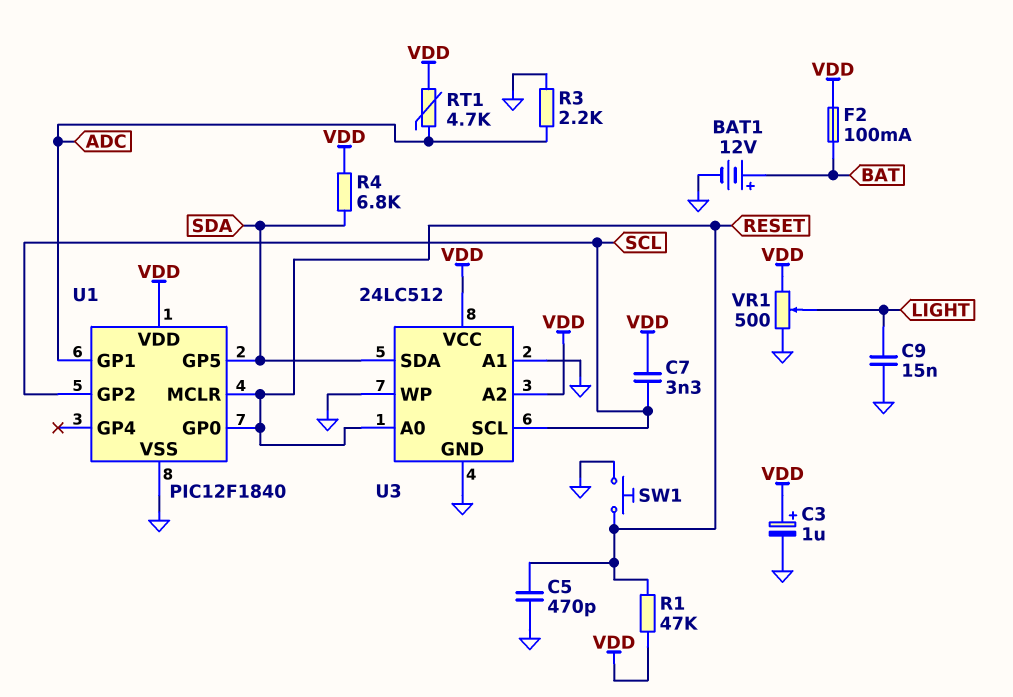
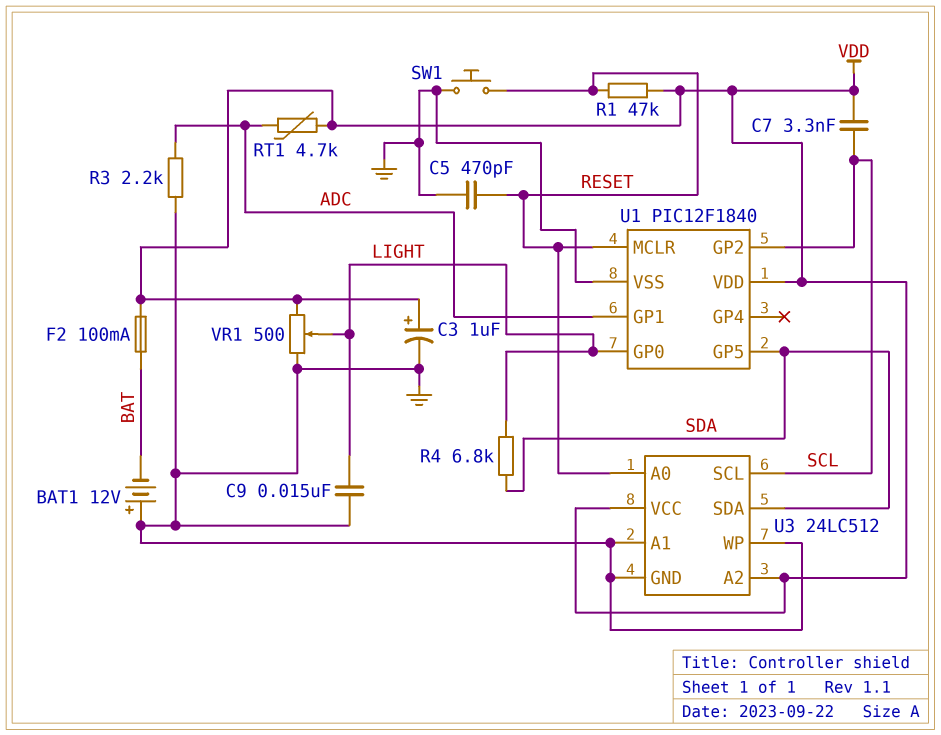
BAT1: 12V (plus BAT, minus GND) -> 12V (plus GND, minus BAT)
R4: 6.8k (SDA, VDD) -> 6.8k (LIGHT, SDA)
U1 pin GP0: RESET -> LIGHT

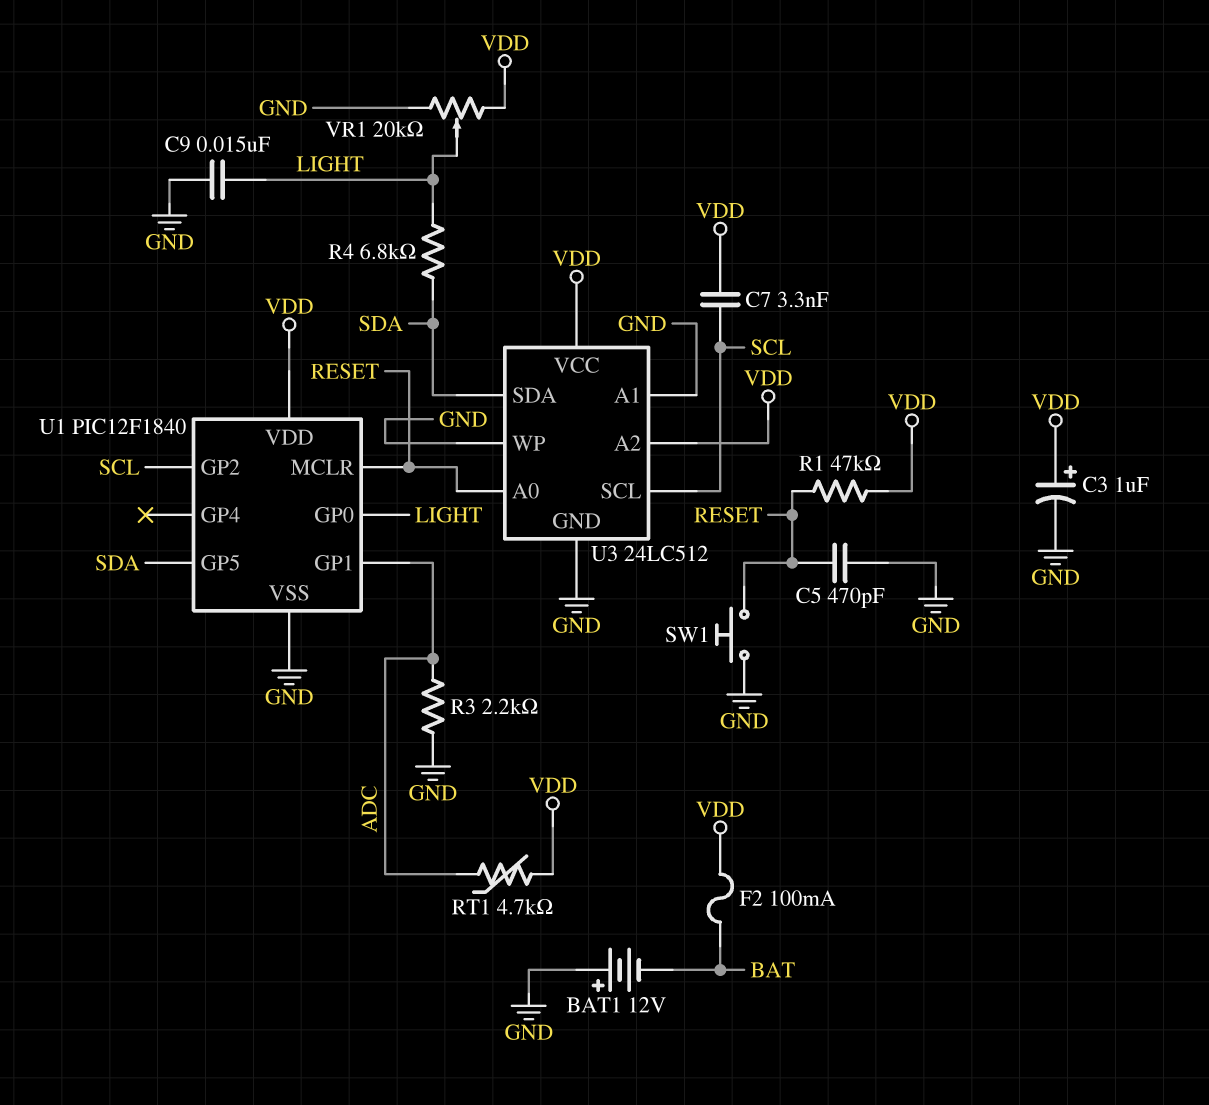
VR1: 500 (GND, VDD, wiper LIGHT) -> 20k (GND, VDD, wiper LIGHT)

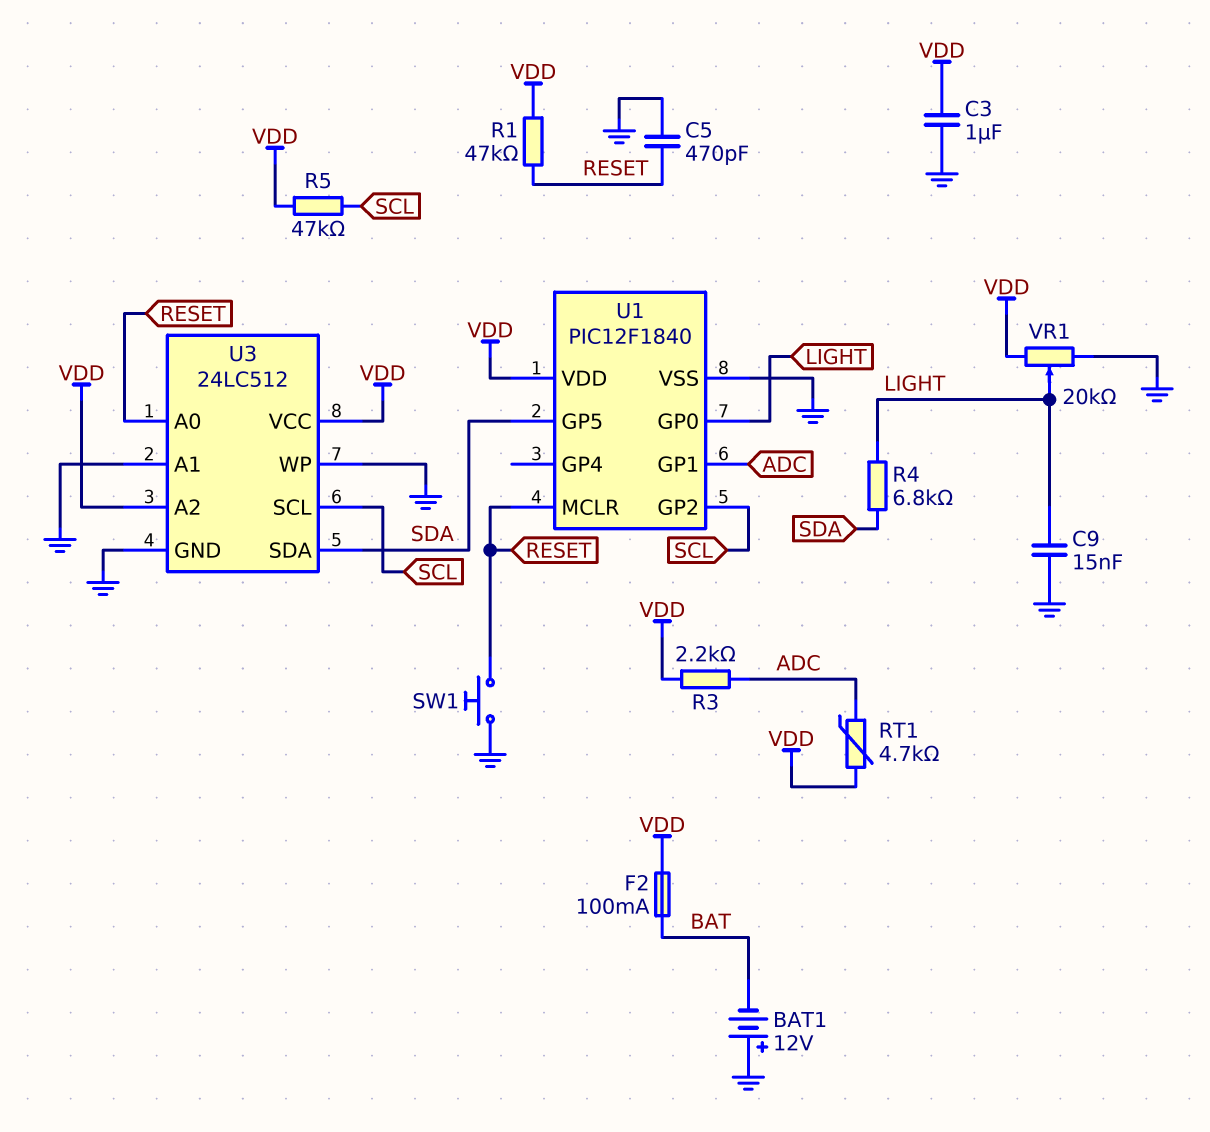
C3: 1uF (plus VDD, minus GND) -> 1uF (GND, VDD)
C7: 3.3nF (SCL, VDD) -> none
R3: 2.2k (ADC, GND) -> 2.2k (ADC, VDD)
R5: none -> 47k (SCL, VDD)

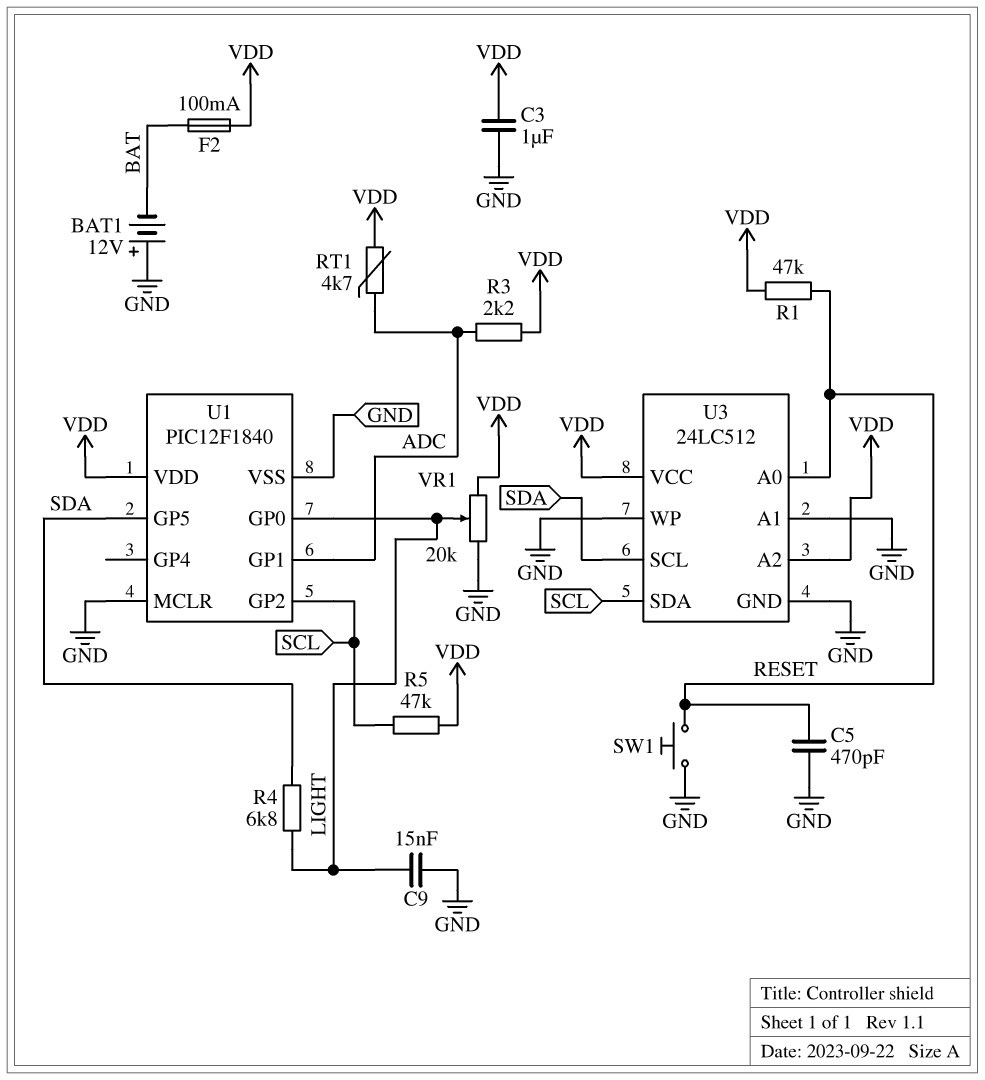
U1 pin MCLR: RESET -> GND
U3 pin SCL: SCL -> SDA
U3 pin SDA: SDA -> SCL

